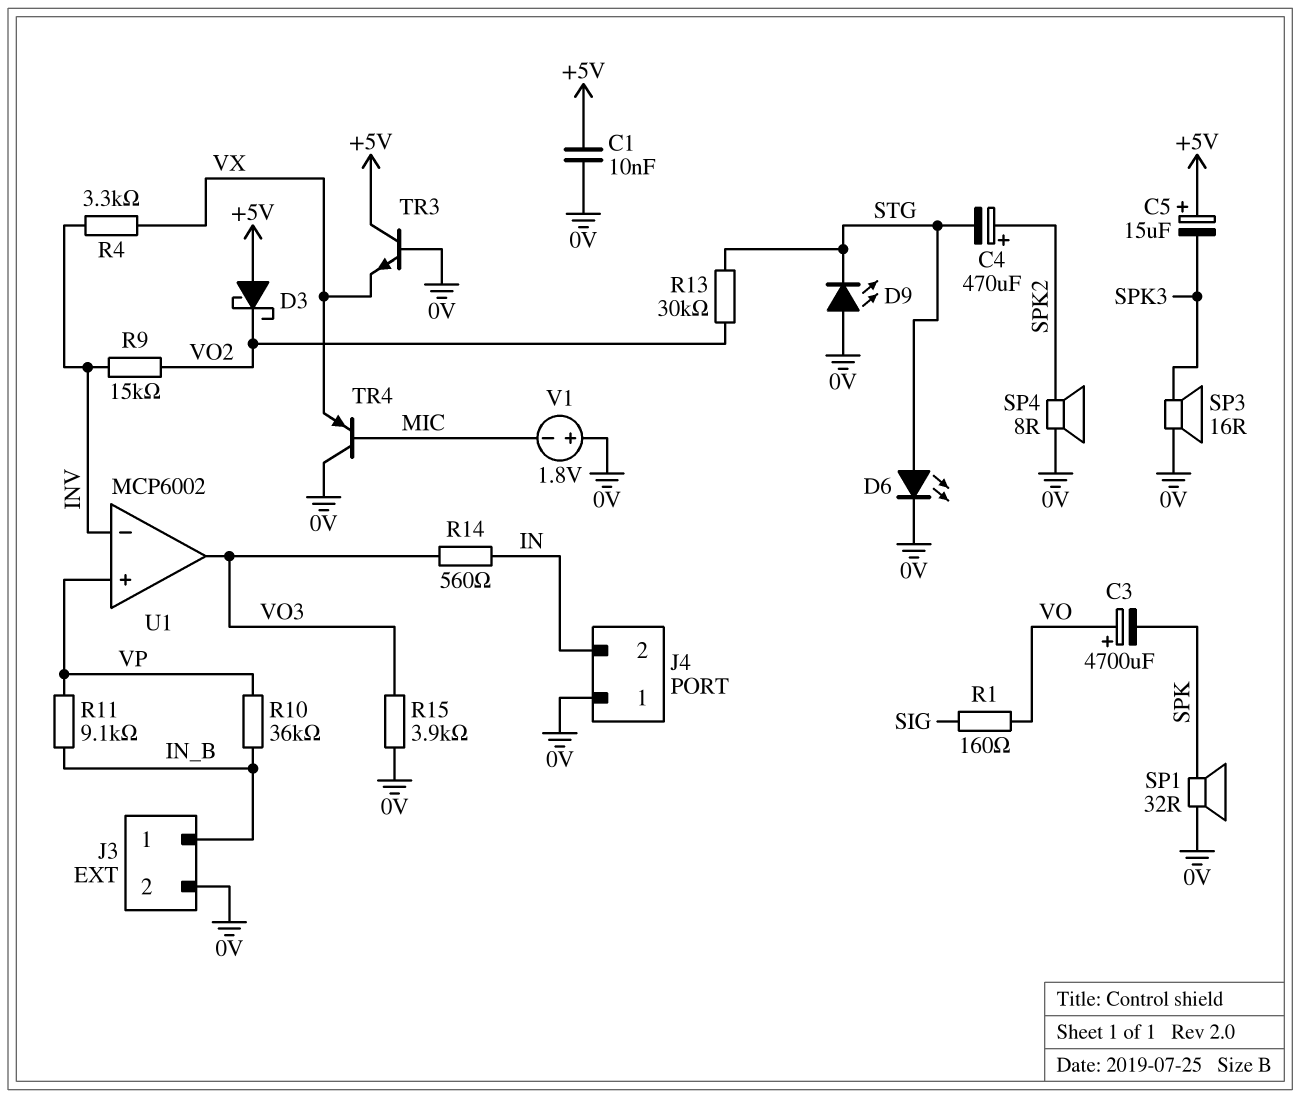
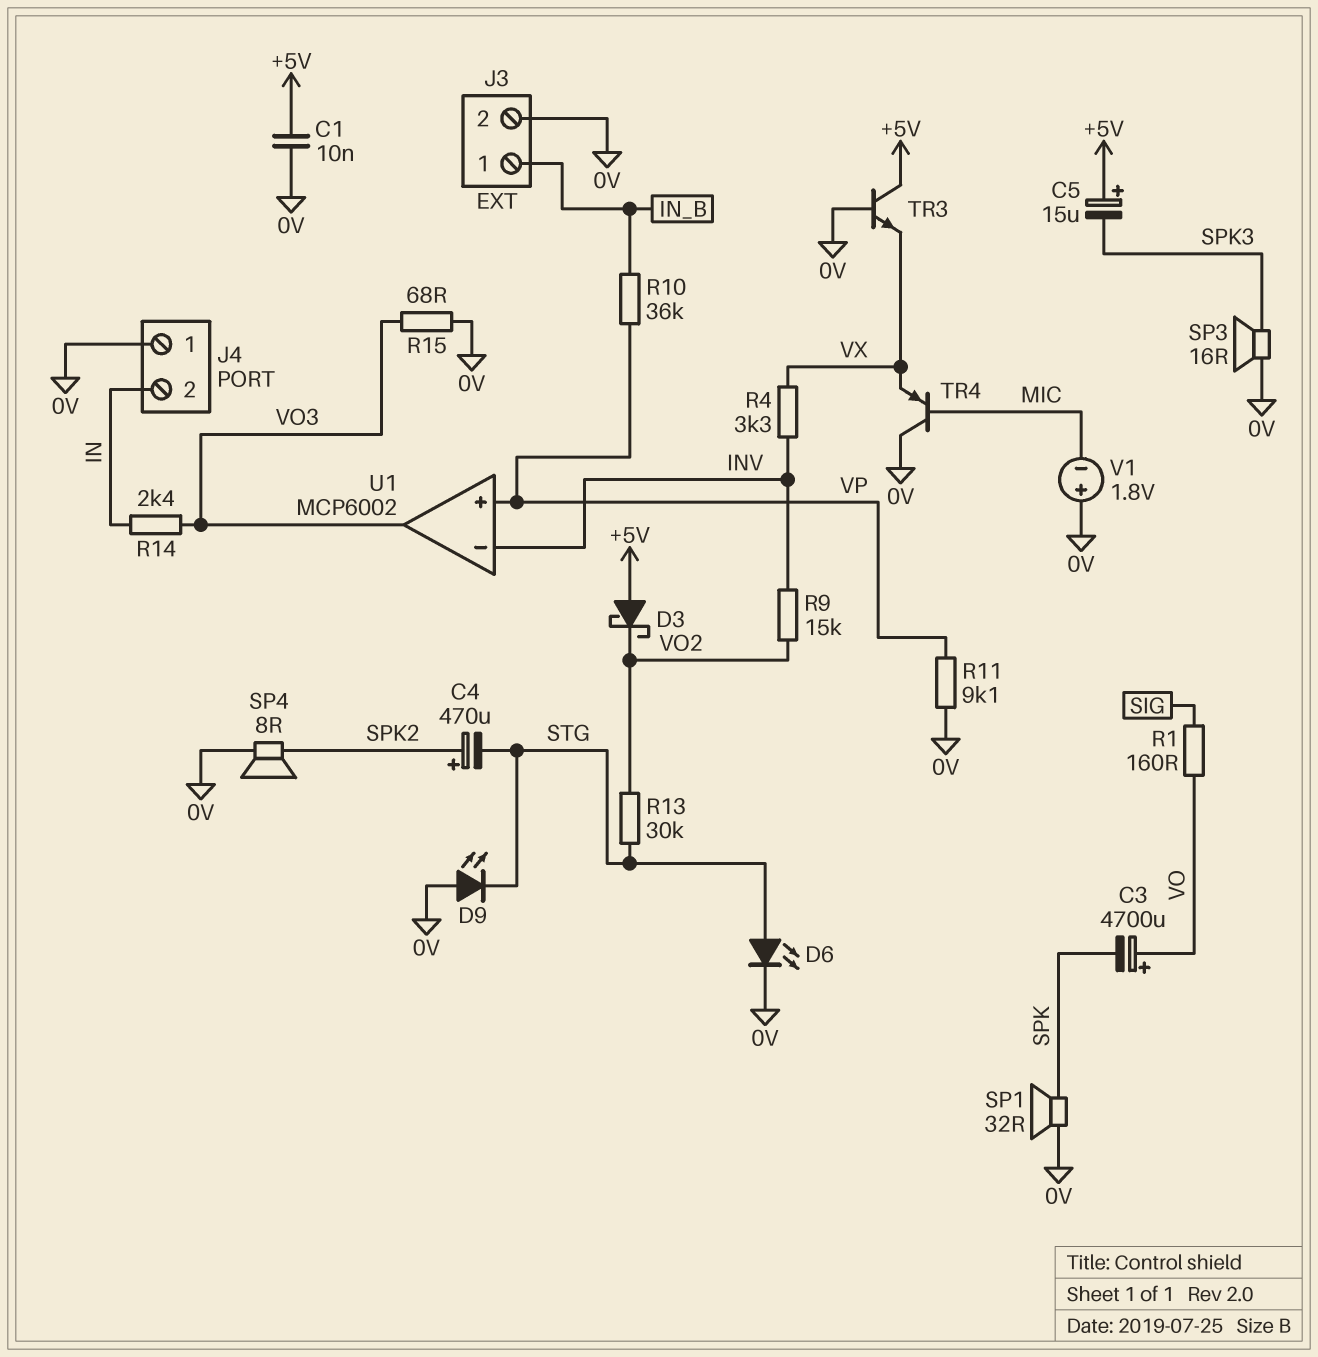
R11: 9.1k (IN_B, VP) -> 9.1k (0V, VP)
R14: 560 (IN, VO3) -> 2.4k (IN, VO3)
R15: 3.9k (0V, VO3) -> 68 (0V, VO3)

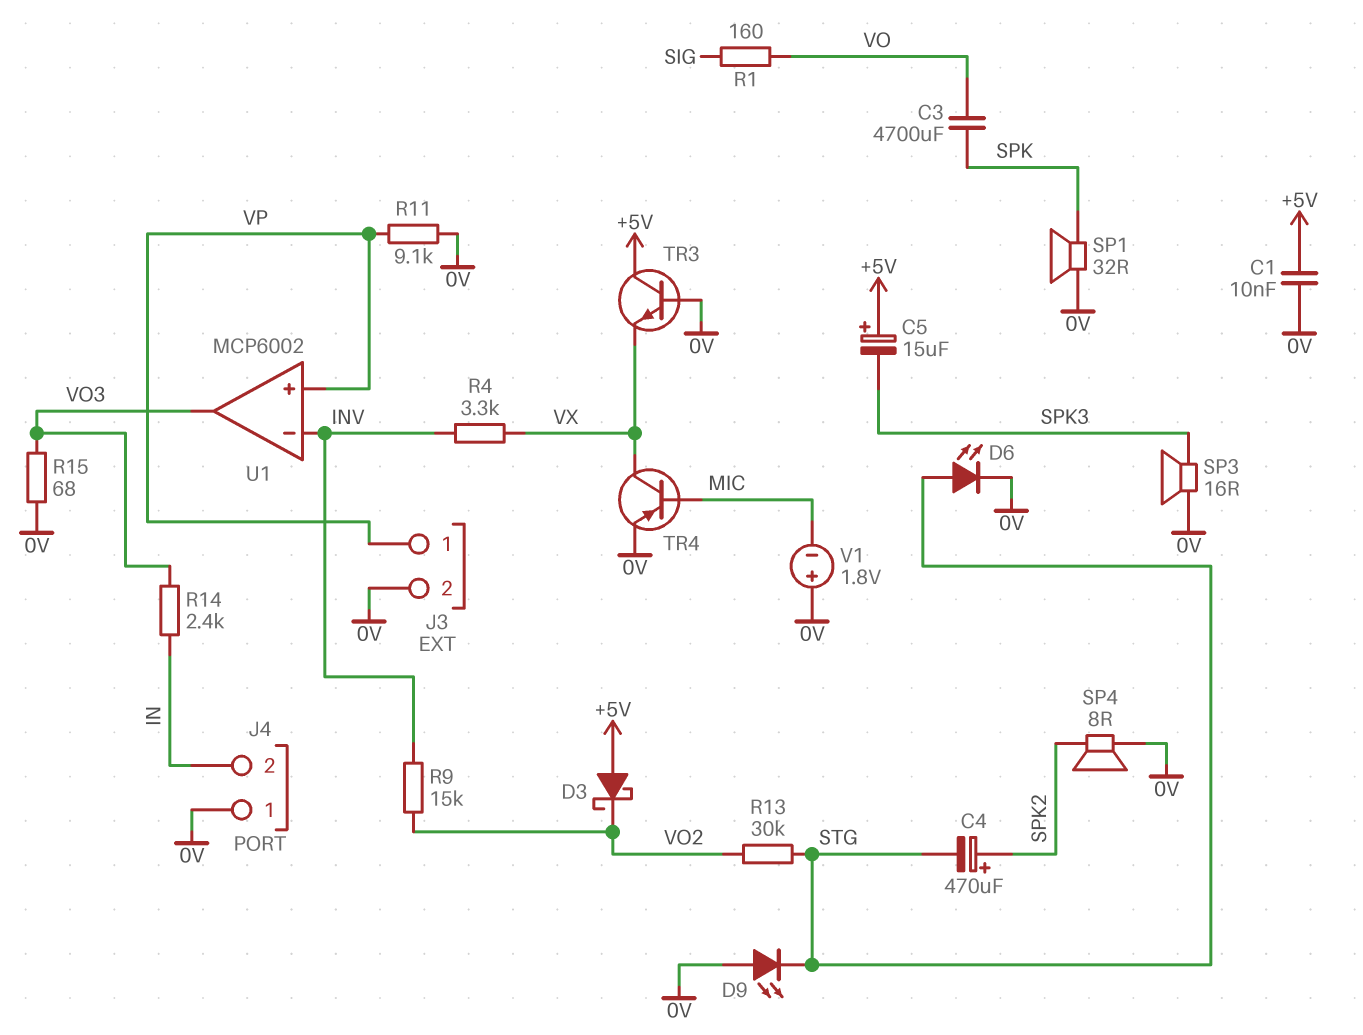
C3: 4700uF (plus VO, minus SPK) -> 4700uF (SPK, VO)
J3 pin 1: IN_B -> VP
R10: 36k (IN_B, VP) -> none
TR4: PNP (B MIC, C 0V, E VX) -> PNP (B MIC, C VX, E 0V)

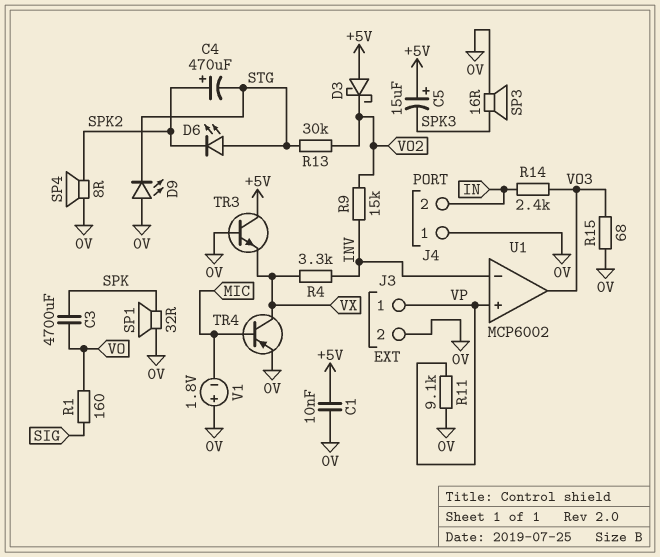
D6: LED (A STG, K 0V) -> LED (A STG, K SPK2)

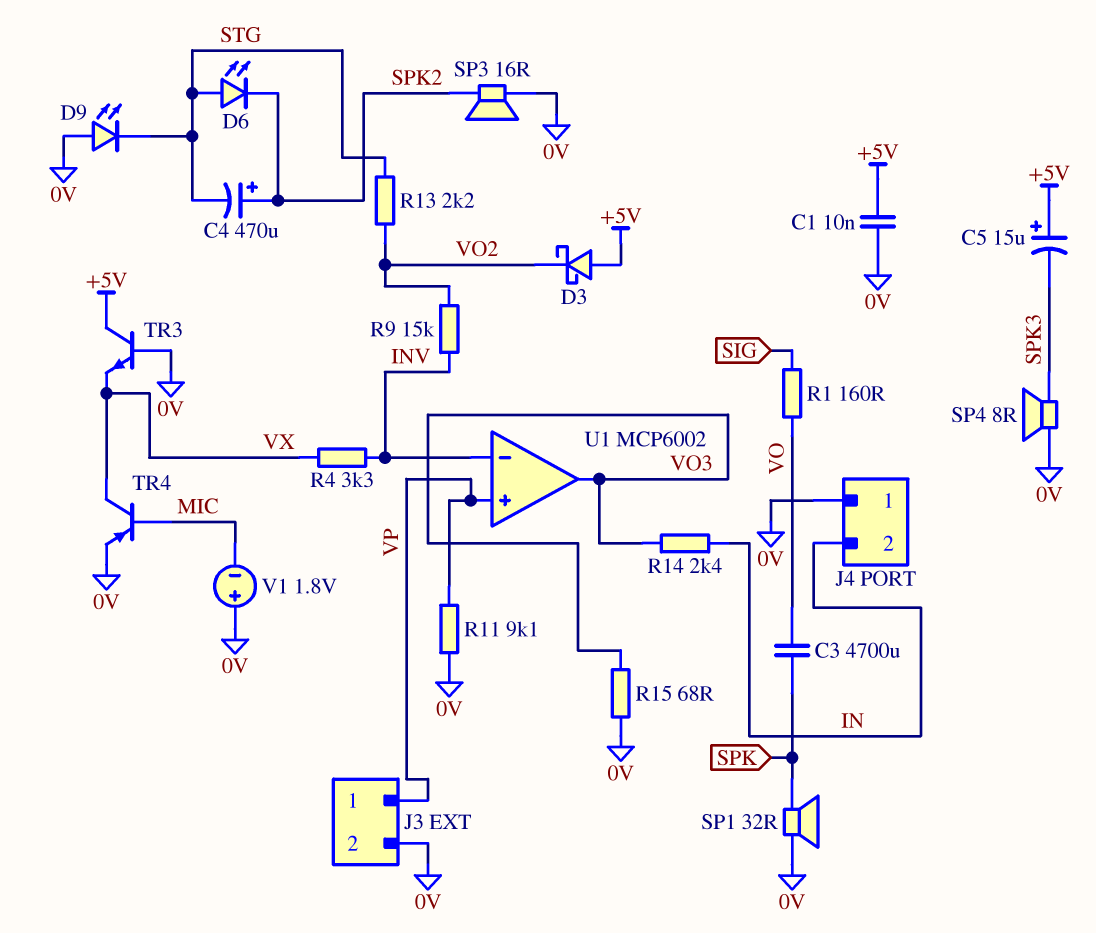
R13: 30k (STG, VO2) -> 2.2k (STG, VO2)
SP3: speaker 16R (0V, SPK3) -> speaker 16R (0V, SPK2)
SP4: speaker 8R (0V, SPK2) -> speaker 8R (0V, SPK3)

